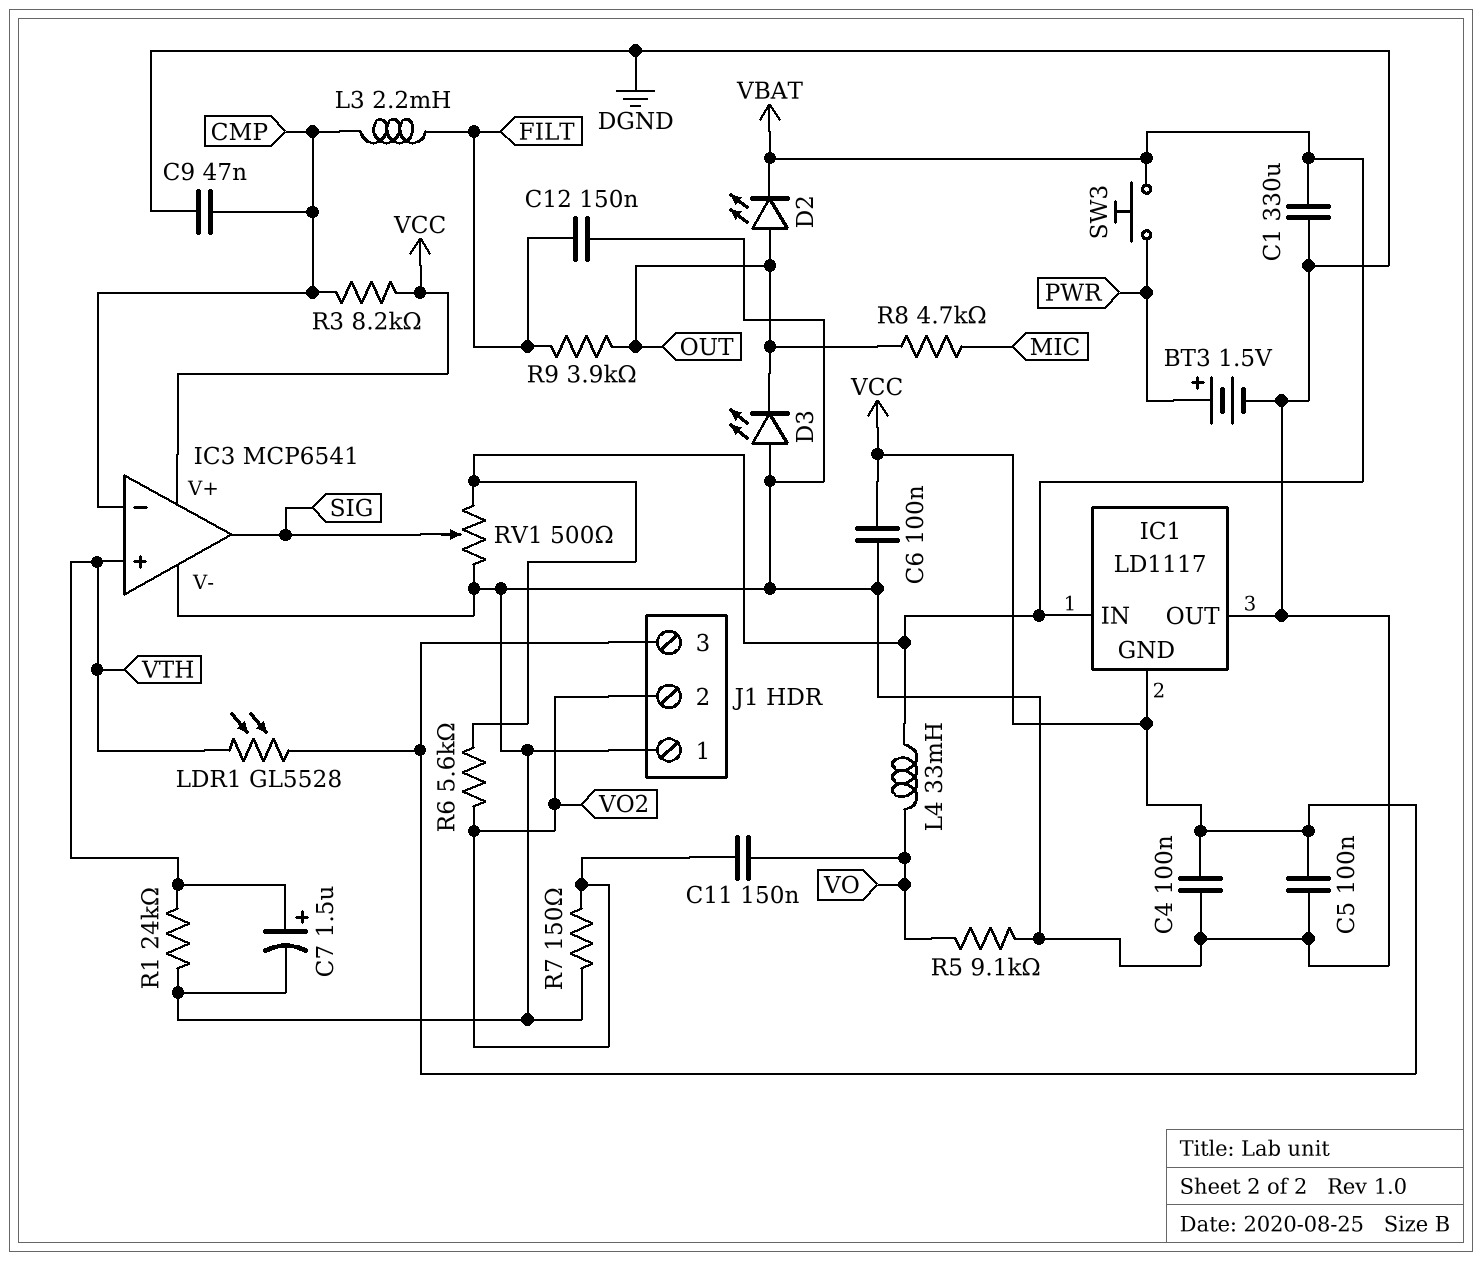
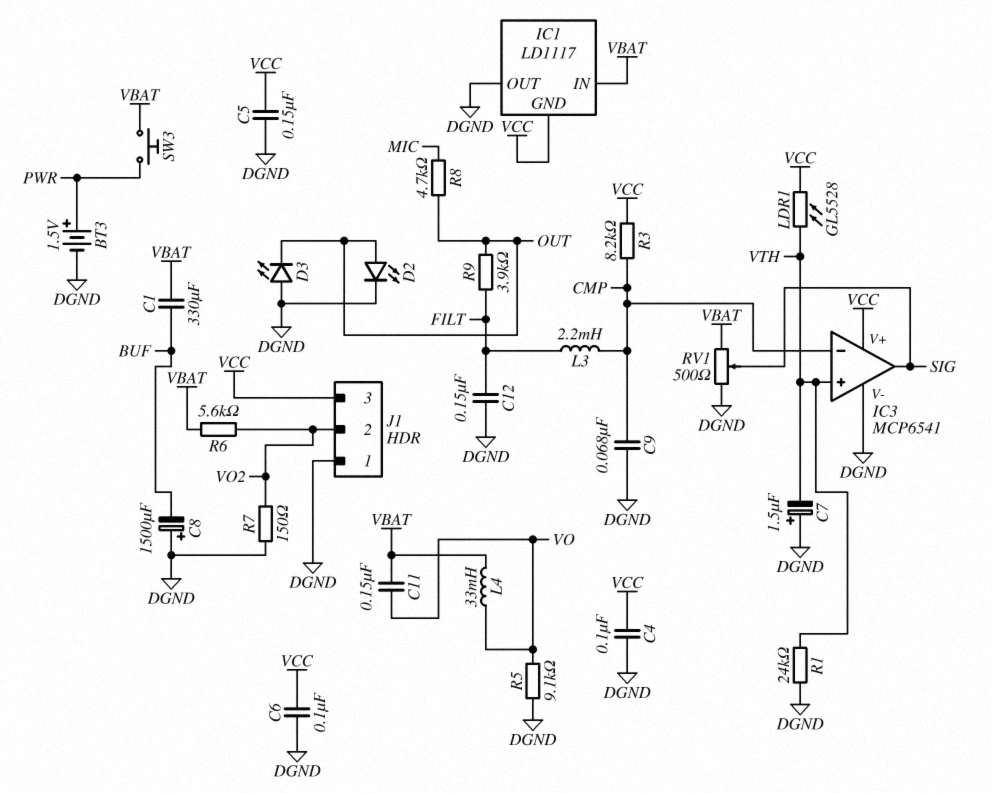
C1: 330uF (DGND, VBAT) -> 330uF (BUF, VBAT)
C5: 100nF (DGND, VCC) -> 150nF (DGND, VCC)
C7: 1.5uF (plus VTH, minus DGND) -> 1.5uF (plus DGND, minus VTH)
C8: none -> 1500uF (plus DGND, minus BUF)
C9: 47nF (CMP, DGND) -> 68nF (CMP, DGND)
C11: 150nF (VO, VO2) -> 150nF (VBAT, VO)
D2: LED (A OUT, K VBAT) -> LED (A OUT, K DGND)

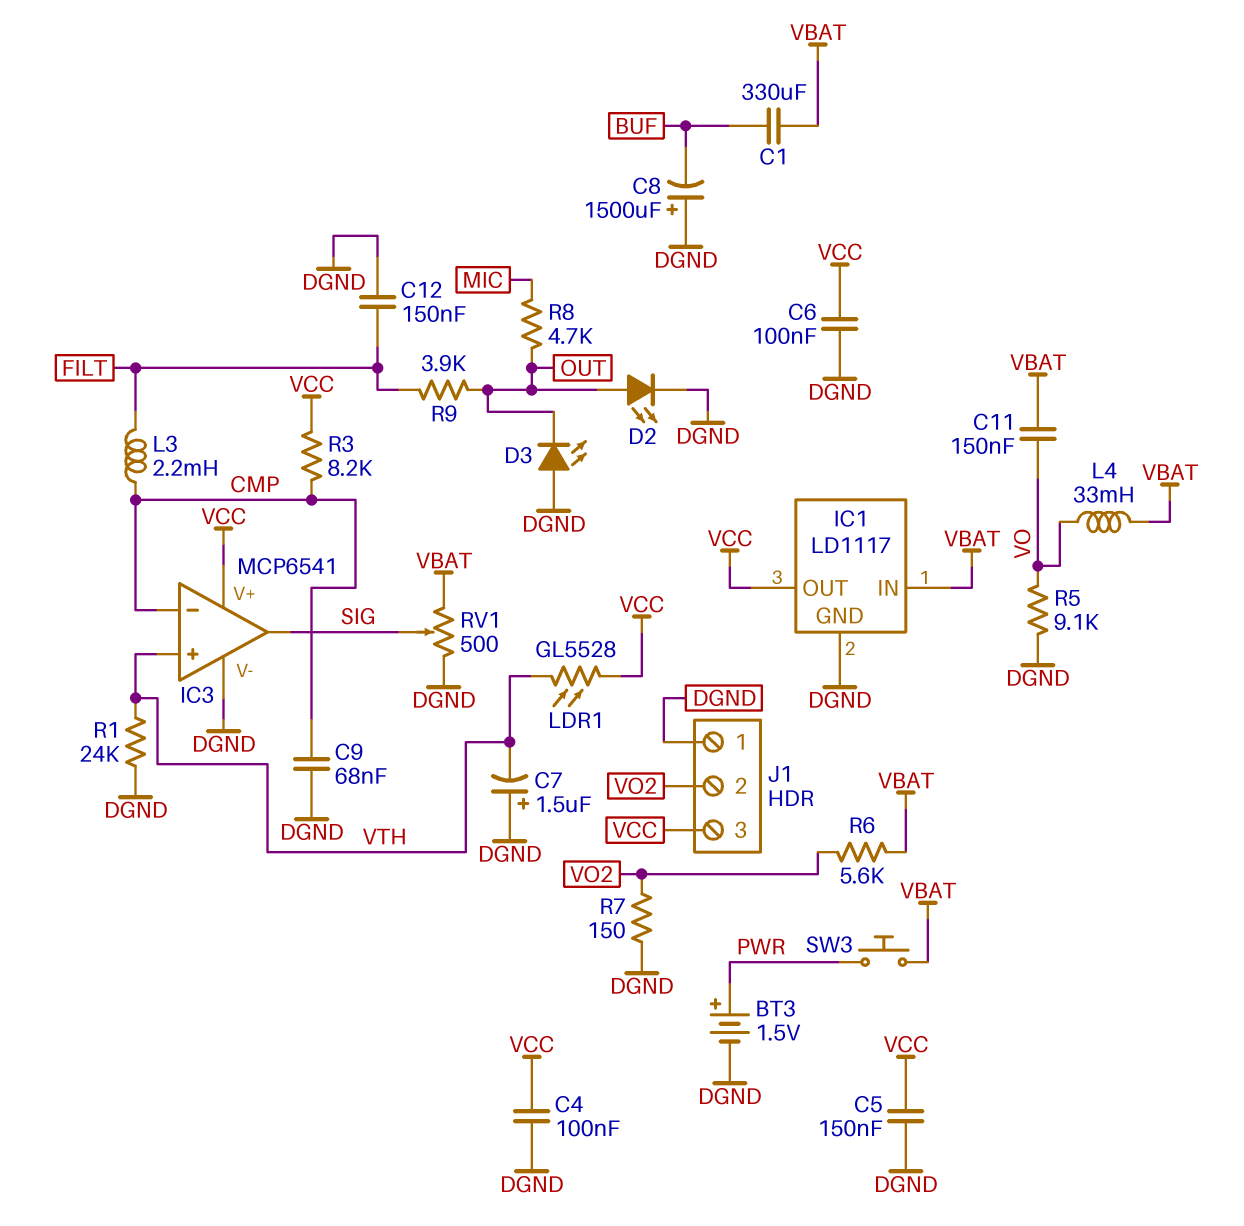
IC1 pin GND: VCC -> DGND
IC1 pin OUT: DGND -> VCC

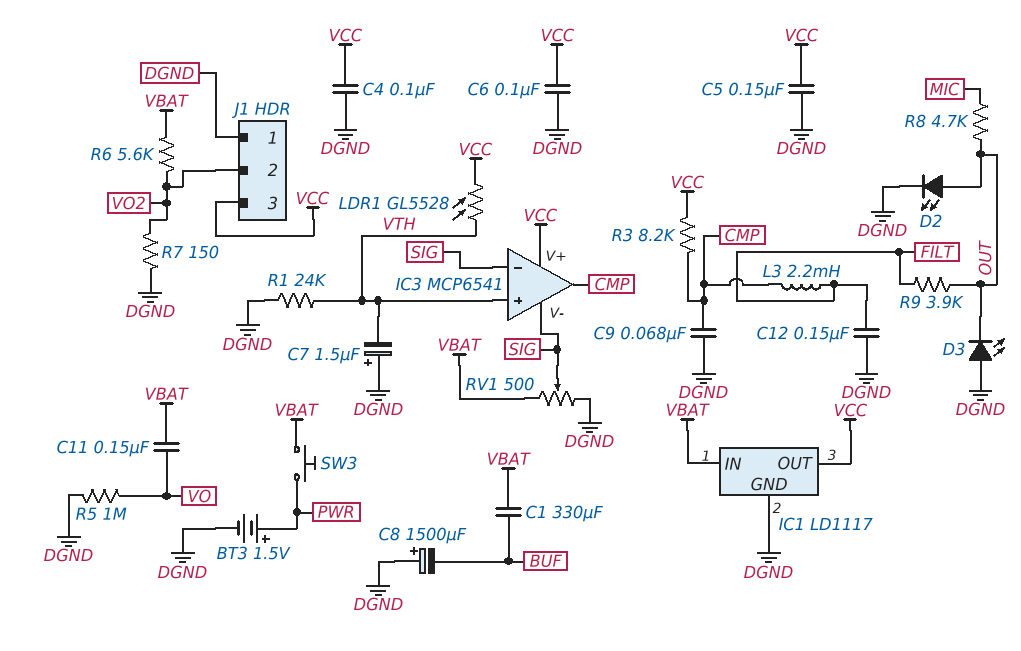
IC3 pin V-: DGND -> SIG
IC3 pin in-: CMP -> SIG
IC3 pin out: SIG -> CMP
L4: 33mH (VBAT, VO) -> none
R5: 9.1k (DGND, VO) -> 1M (DGND, VO)

